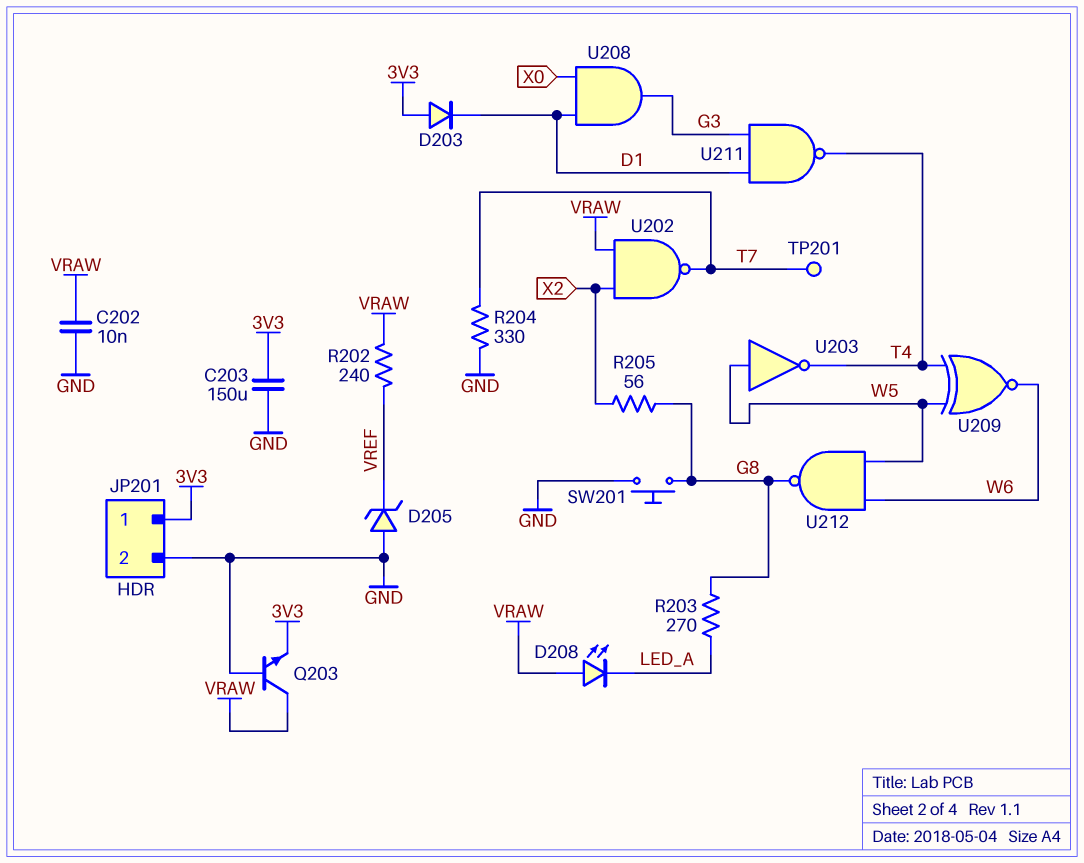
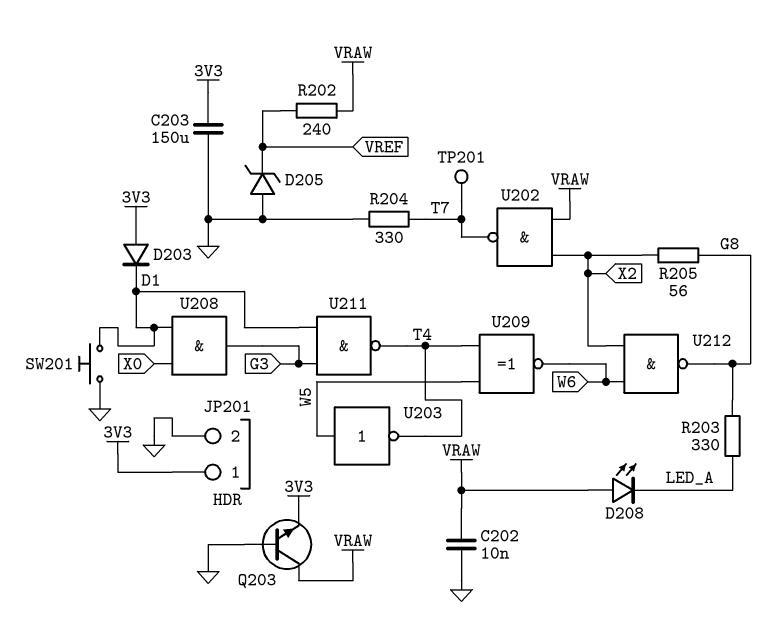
R203: 270 (G8, LED_A) -> 330 (G8, LED_A)
SW201: button (G8, GND) -> button (D1, GND)
U212: NAND (in W5, in W6, out G8) -> NAND (in W6, in X2, out G8)

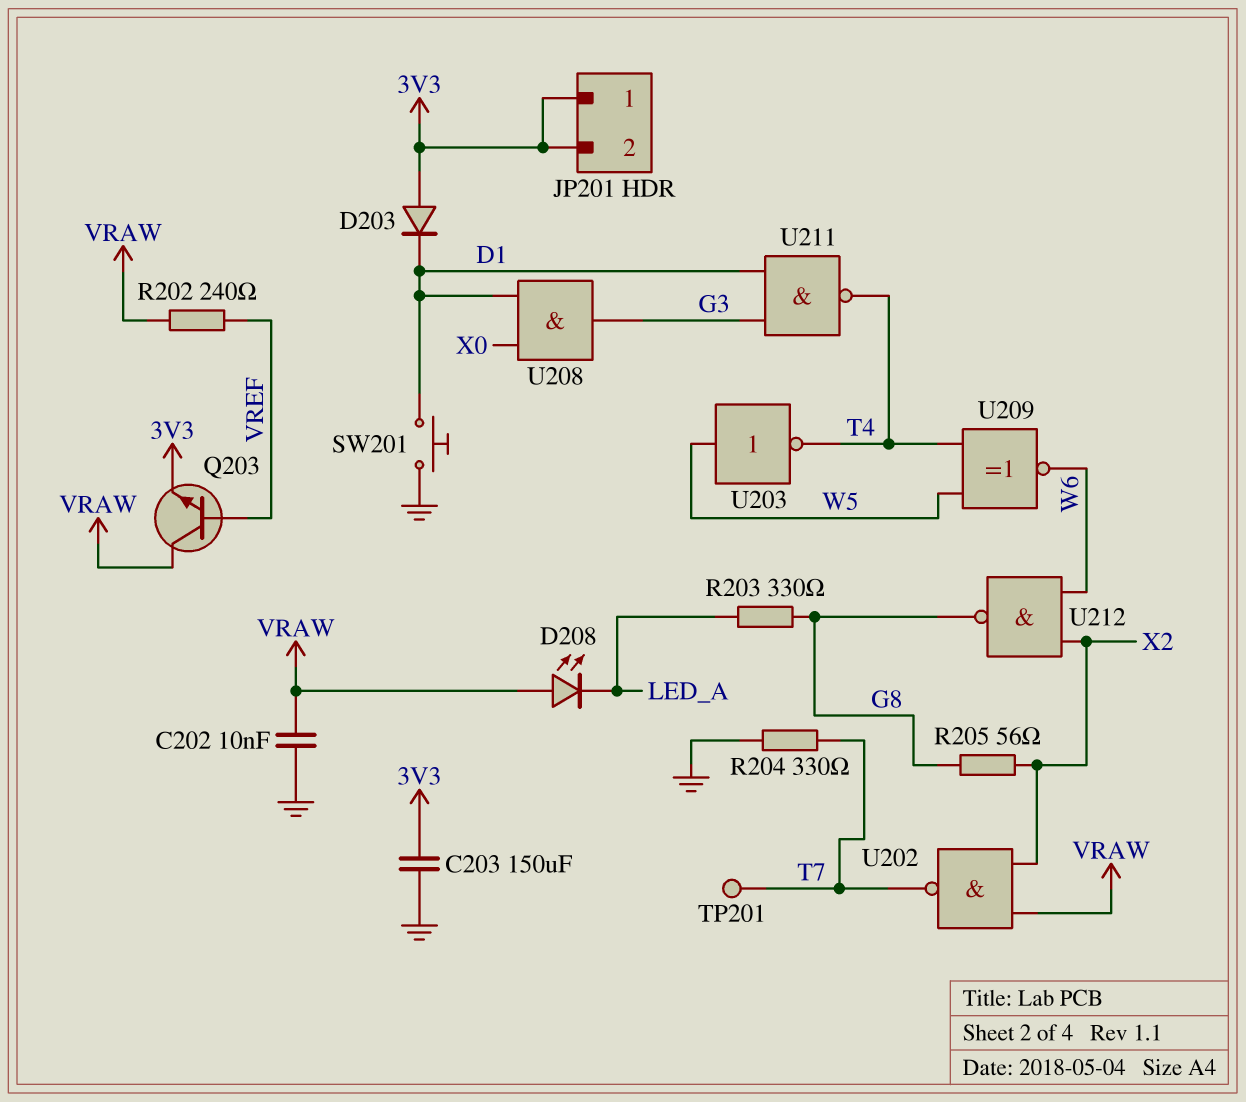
D205: zener (A GND, K VREF) -> none
JP201 pin 2: GND -> 3V3
Q203: NPN (B GND, C VRAW, E 3V3) -> NPN (B VREF, C VRAW, E 3V3)

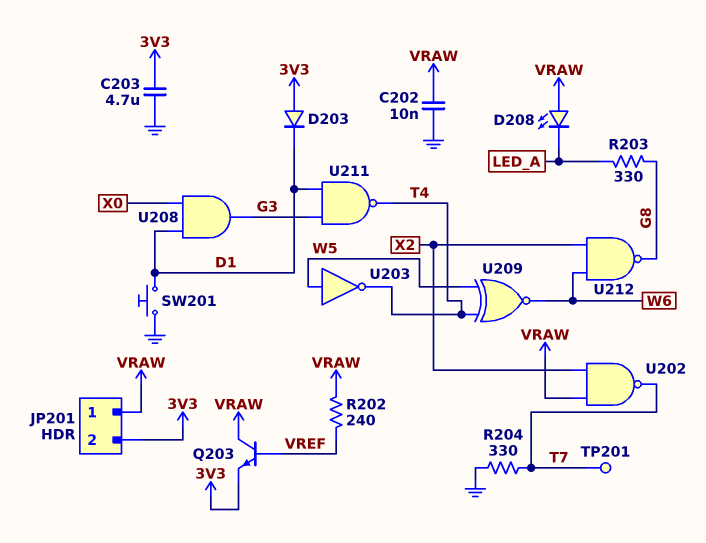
C203: 150uF (3V3, GND) -> 4.7uF (3V3, GND)
JP201 pin 1: 3V3 -> VRAW
R205: 56 (G8, X2) -> none

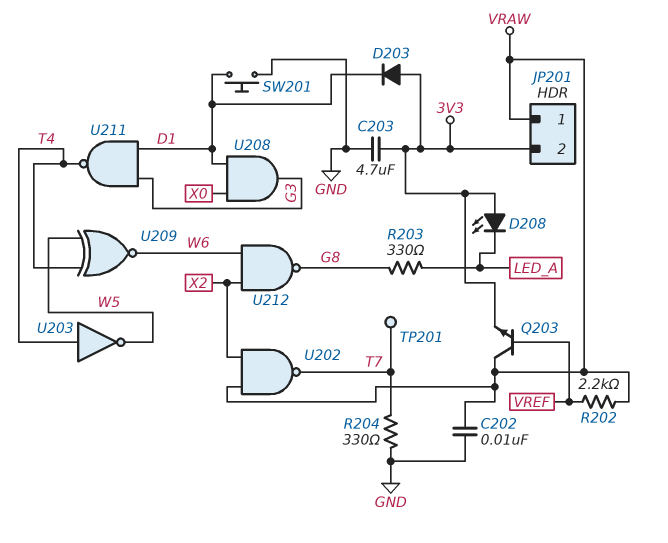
D208: LED (A VRAW, K LED_A) -> LED (A 3V3, K LED_A)
R202: 240 (VRAW, VREF) -> 2.2k (VRAW, VREF)
U203: NOT (in W5, out T4) -> NOT (in T4, out W5)

